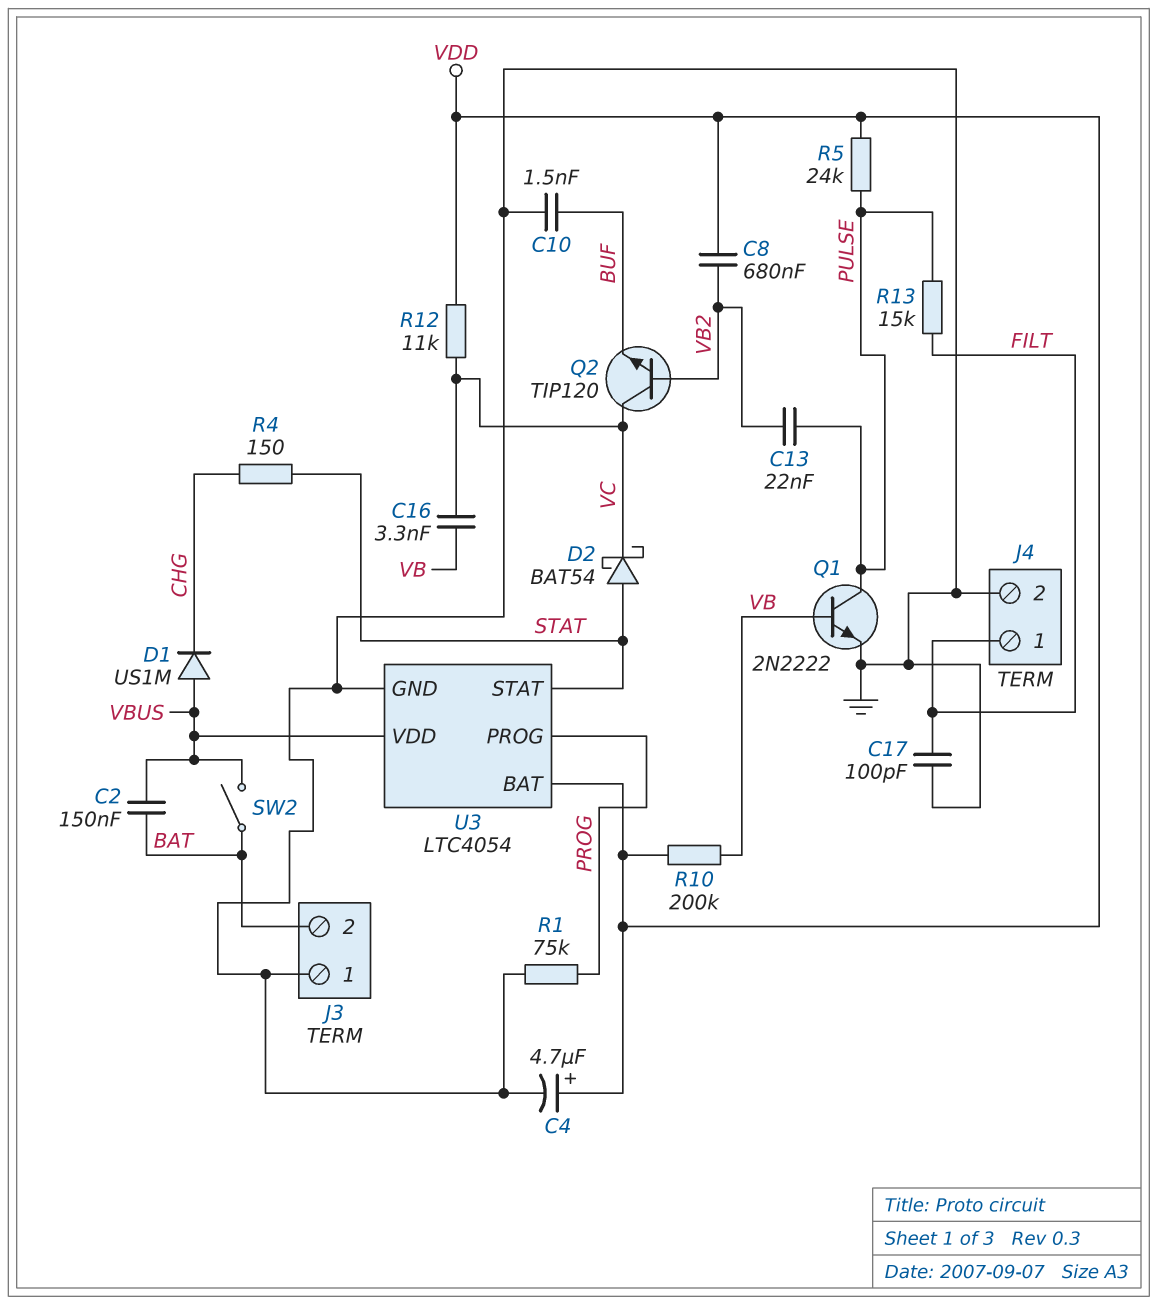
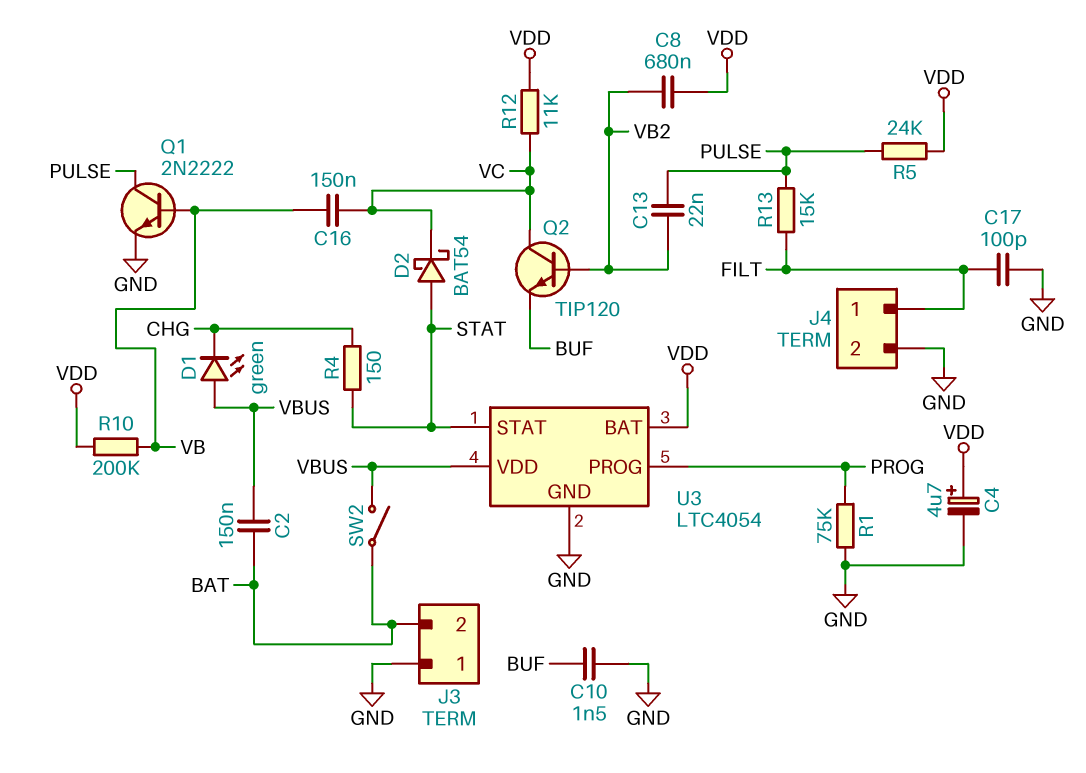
C16: 3.3nF (VB, VC) -> 150nF (VB, VC)
D1: diode US1M (A VBUS, K CHG) -> LED green (A VBUS, K CHG)

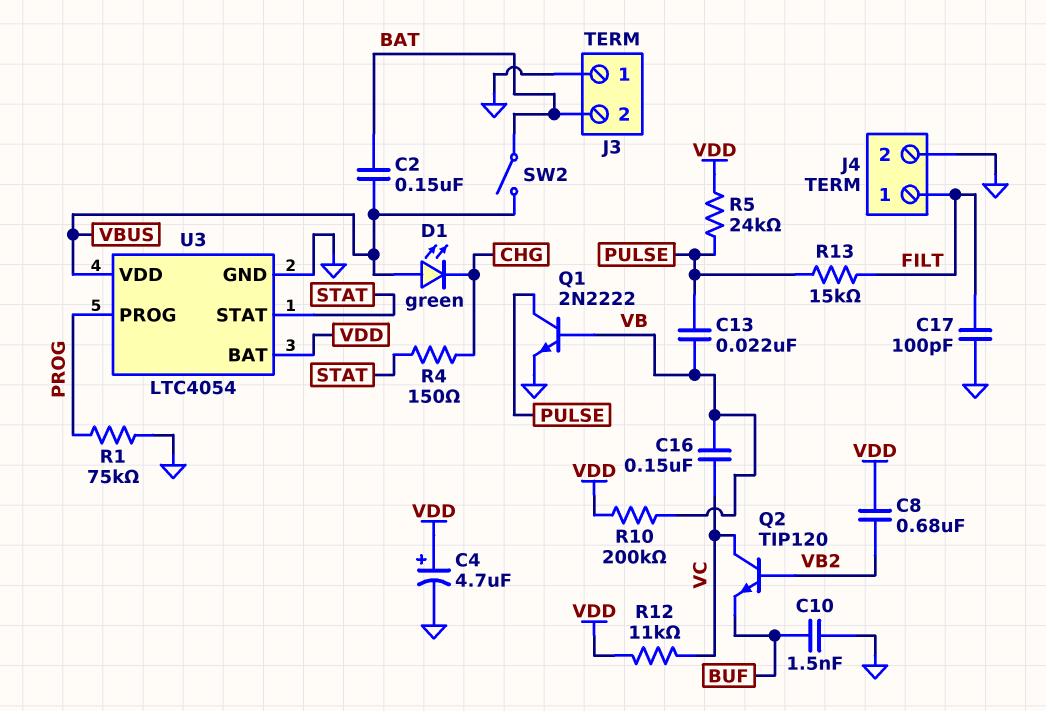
C13: 22nF (PULSE, VB2) -> 22nF (PULSE, VB)
D2: schottky BAT54 (A STAT, K VC) -> none

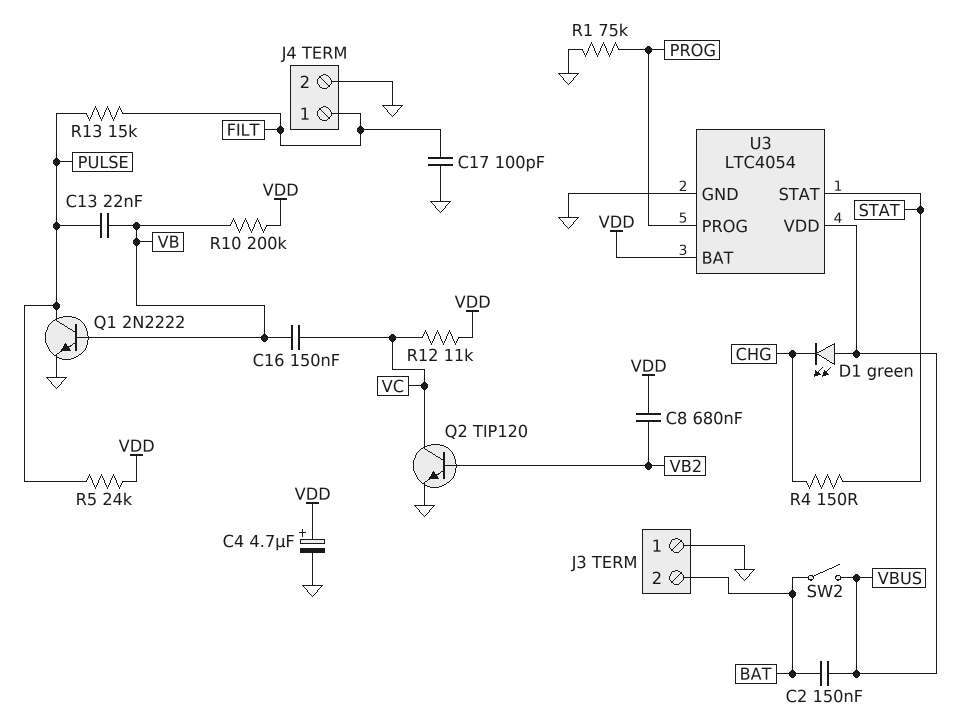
C10: 1.5nF (BUF, GND) -> none
Q2: NPN TIP120 (B VB2, C VC, E BUF) -> NPN TIP120 (B VB2, C VC, E GND)

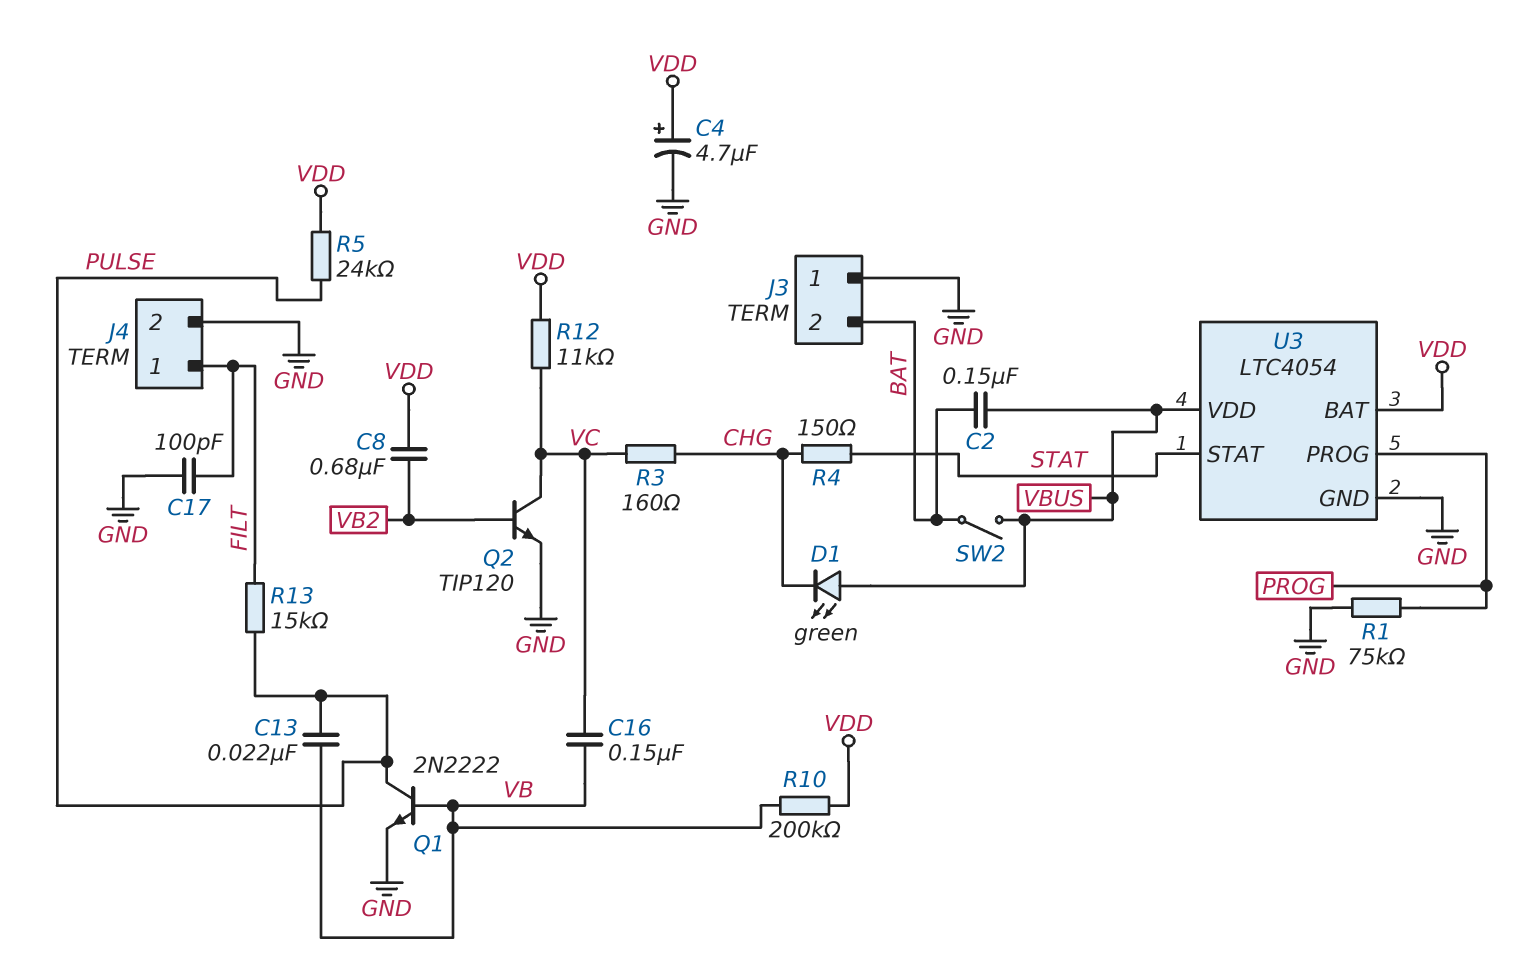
R3: none -> 160 (CHG, VC)

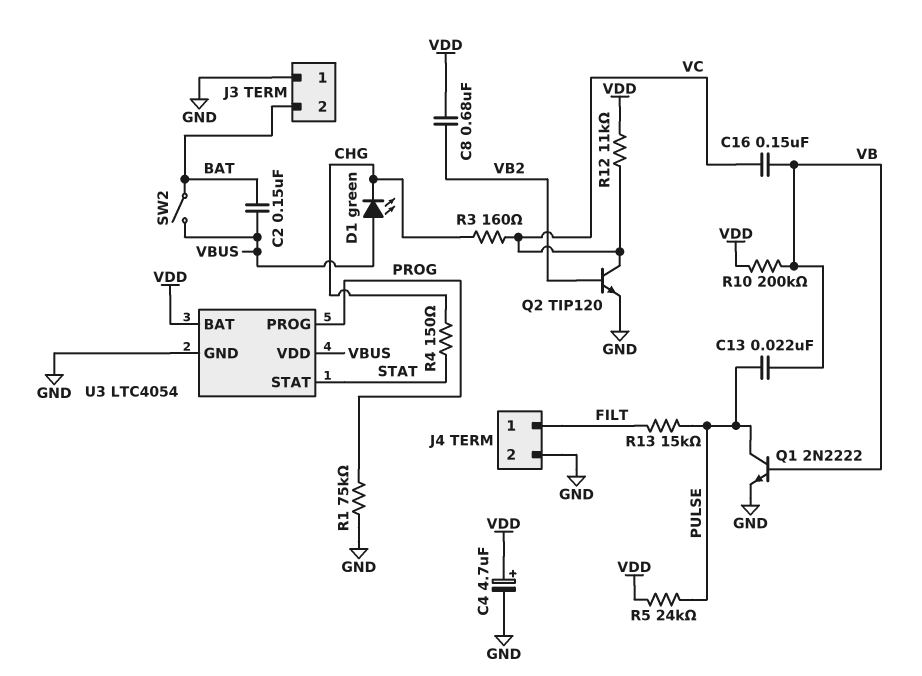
C17: 100pF (FILT, GND) -> none

